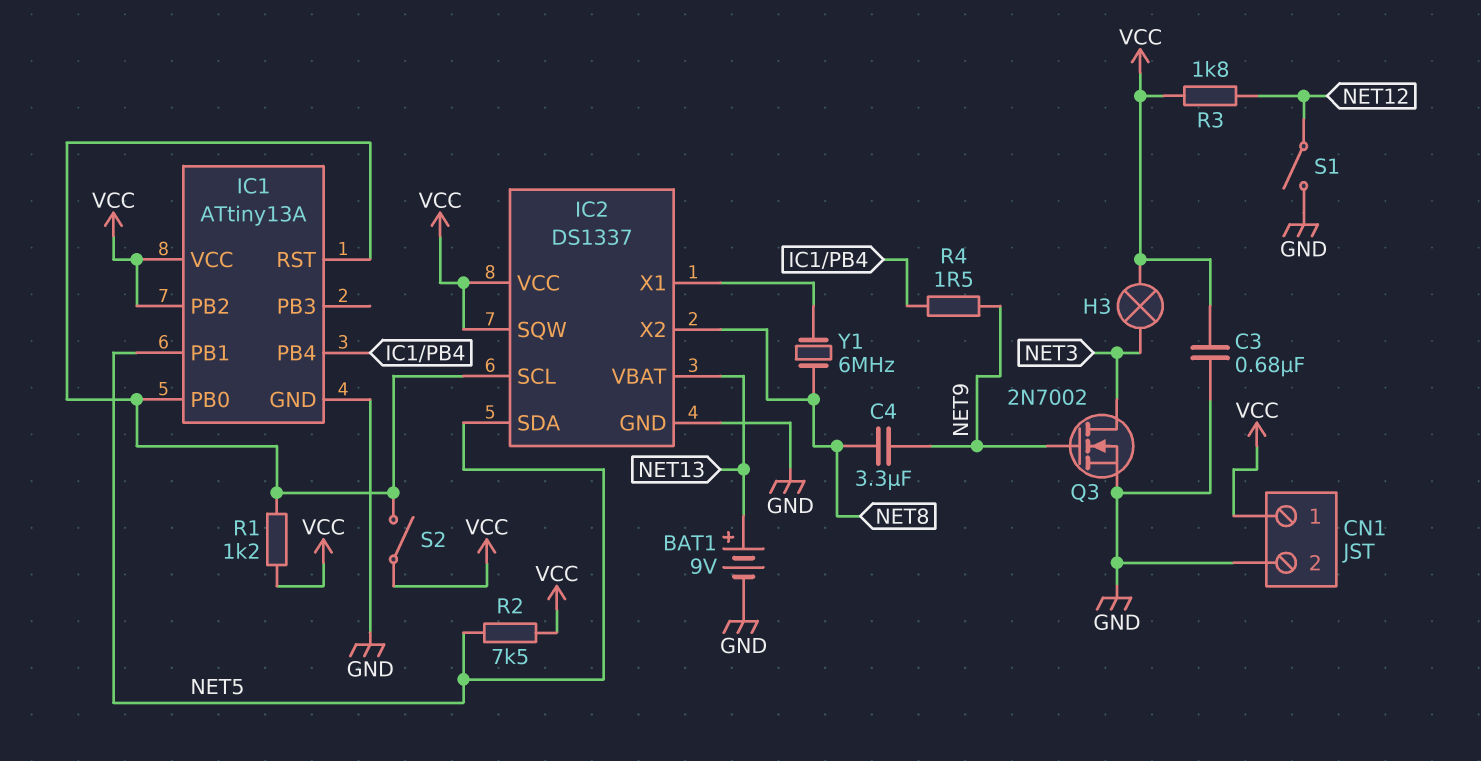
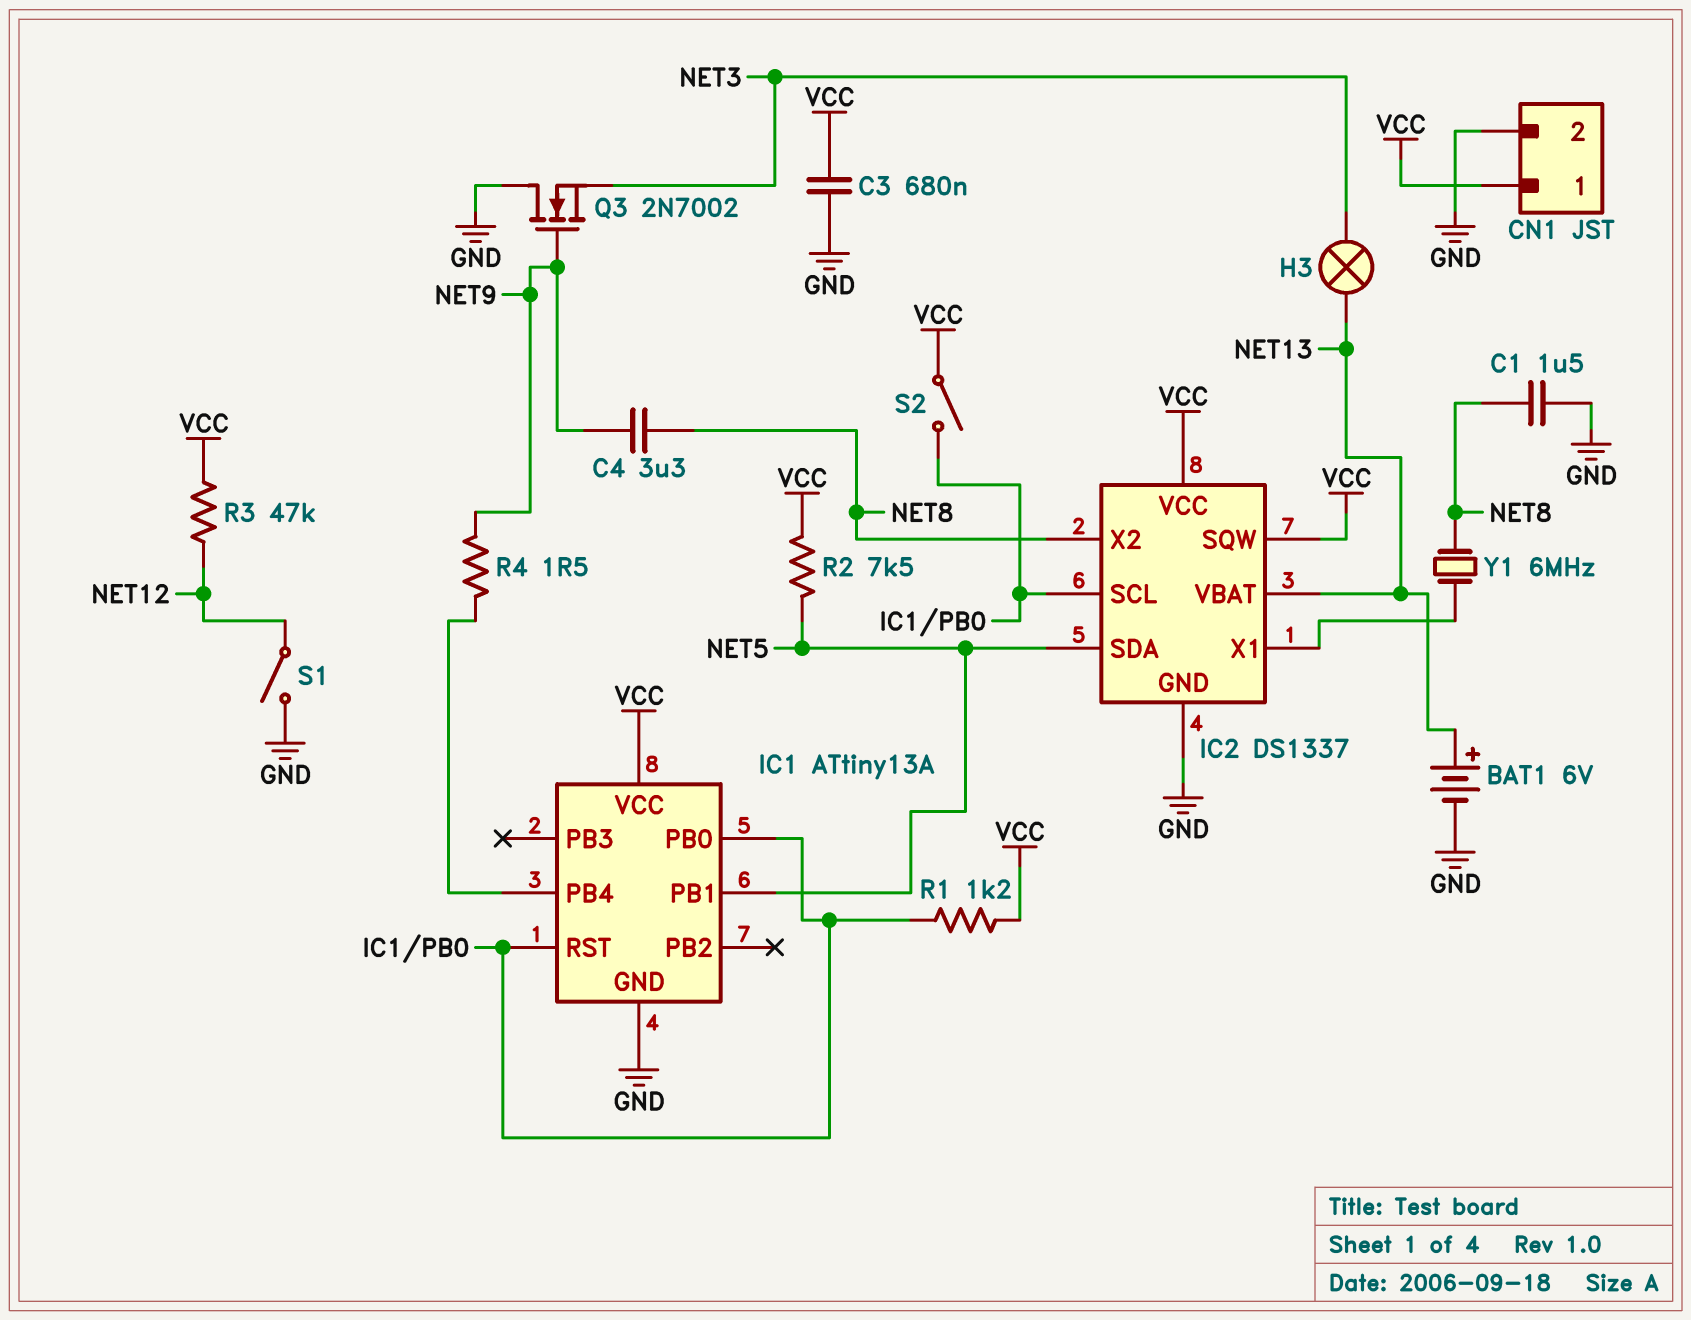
BAT1: 9V (plus NET13, minus GND) -> 6V (plus NET13, minus GND)
C1: none -> 1.5uF (GND, NET8)
H3: lamp (NET3, VCC) -> lamp (NET3, NET13)
IC1 pin PB2: VCC -> none
Q3: NMOS 2N7002 (G NET9, D NET3, S GND) -> NMOS 2N7002 (G NET9, D GND, S NET3)
R3: 1.8k (NET12, VCC) -> 47k (NET12, VCC)

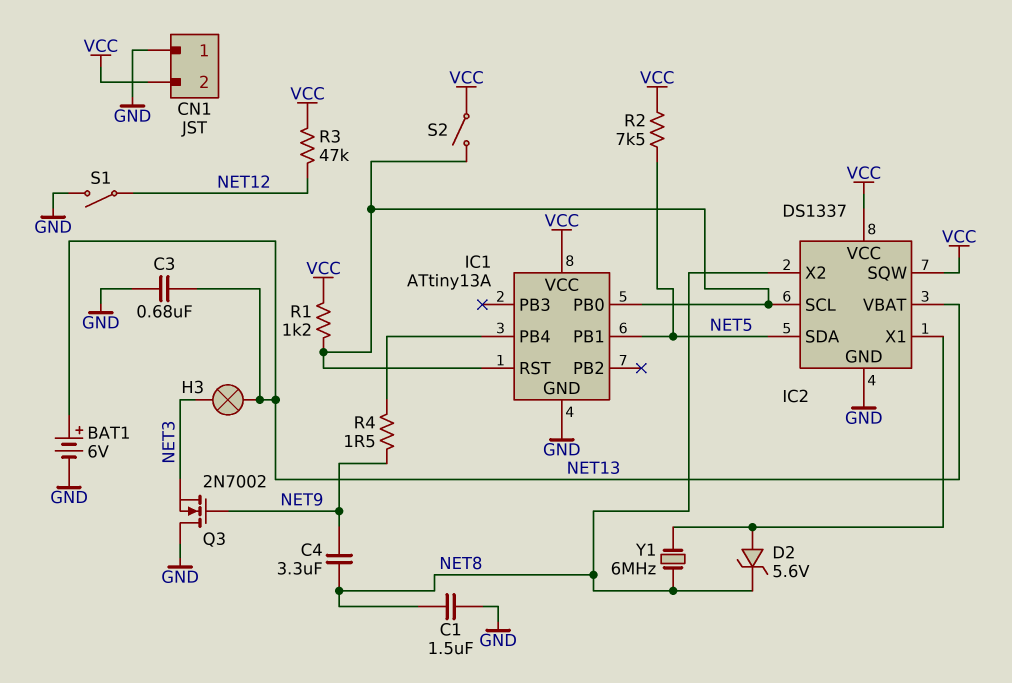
C3: 680nF (GND, VCC) -> 680nF (GND, NET13)
CN1 pin 1: VCC -> GND
CN1 pin 2: GND -> VCC
D2: none -> zener 5.6V (A IC2/X1, K NET8)

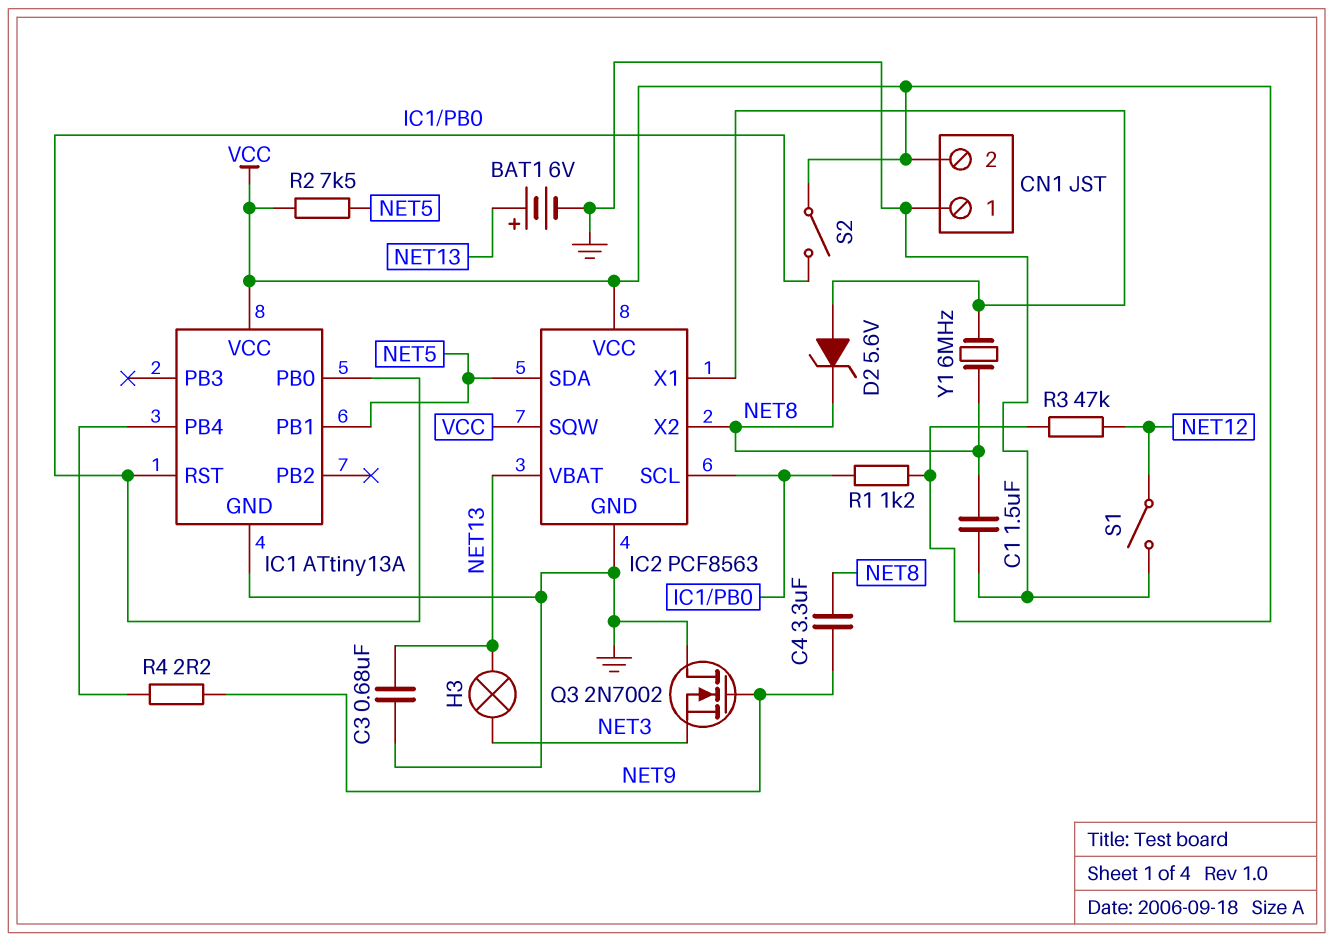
IC2: DS1337 -> PCF8563
R4: 1.5 (IC1/PB4, NET9) -> 2.2 (IC1/PB4, NET9)

